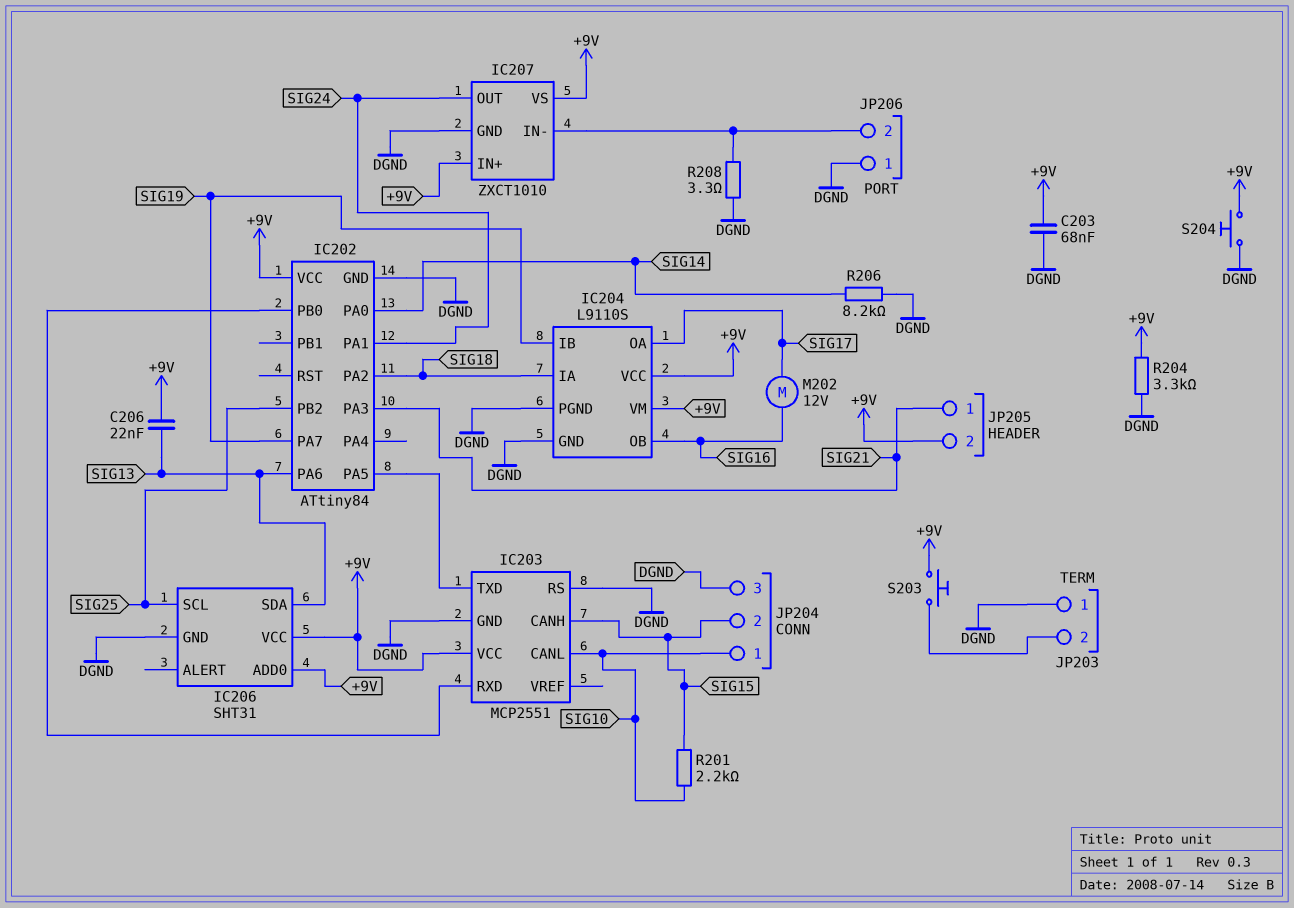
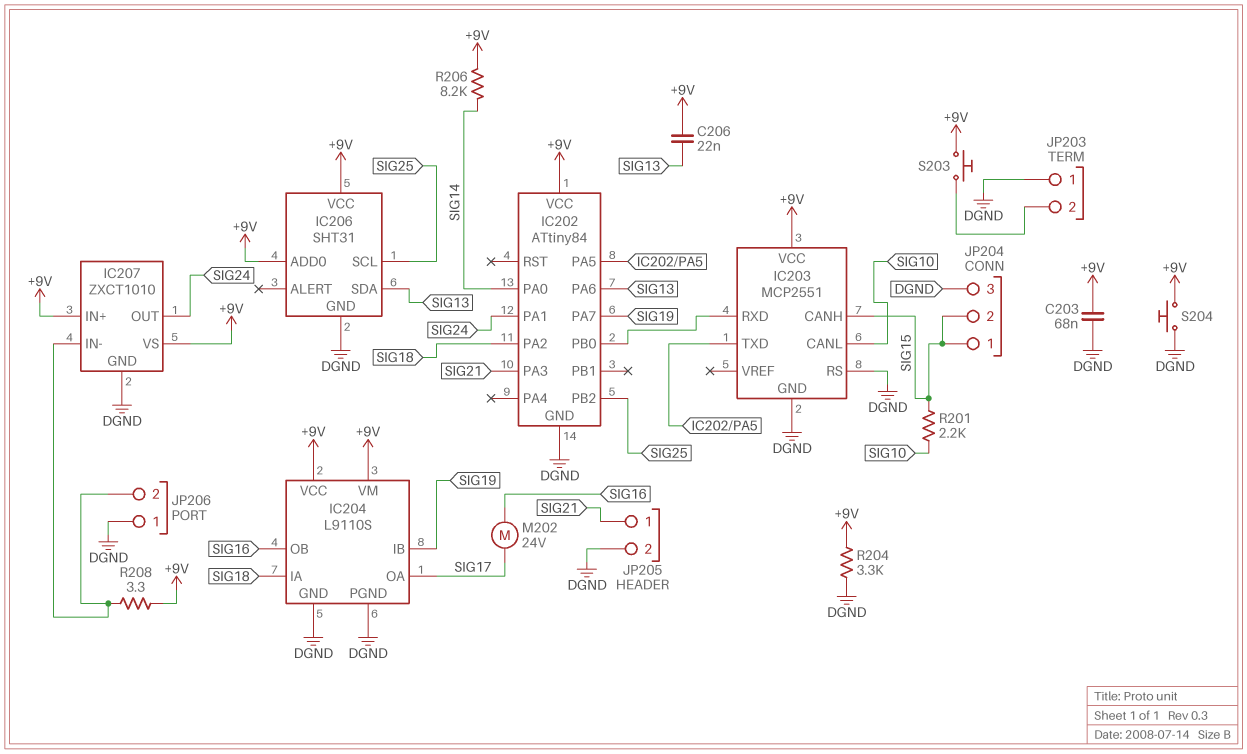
JP204 pin 1: SIG10 -> SIG15
JP205 pin 2: +9V -> DGND
M202: motor 12V (SIG16, SIG17) -> motor 24V (SIG16, SIG17)
R206: 8.2k (DGND, SIG14) -> 8.2k (+9V, SIG14)
R208: 3.3 (DGND, IC207/IN-) -> 3.3 (+9V, IC207/IN-)

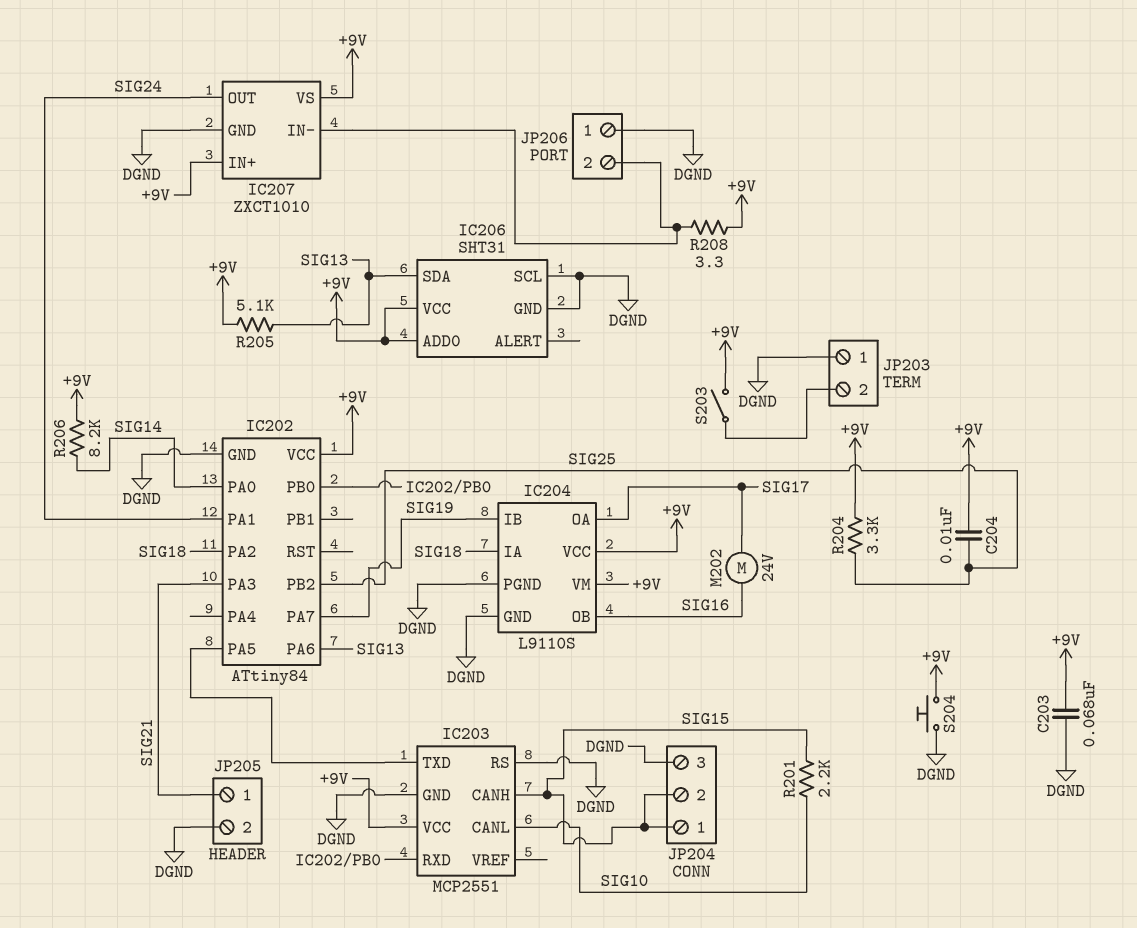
C204: none -> 10nF (+9V, SIG25)
C206: 22nF (+9V, SIG13) -> none
IC206 pin SCL: SIG25 -> DGND
R204: 3.3k (+9V, DGND) -> 3.3k (+9V, SIG25)
R205: none -> 5.1k (+9V, SIG13)
S203: button (+9V, JP203/2) -> switch (+9V, JP203/2)

